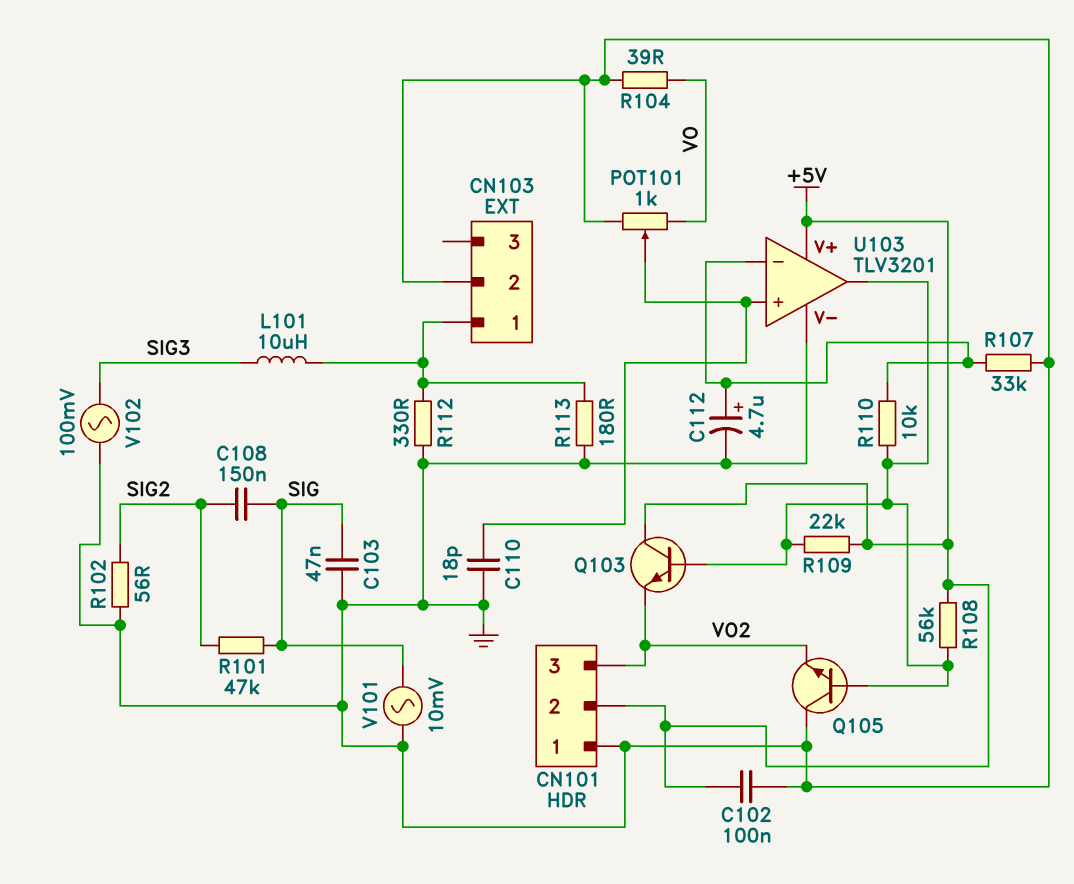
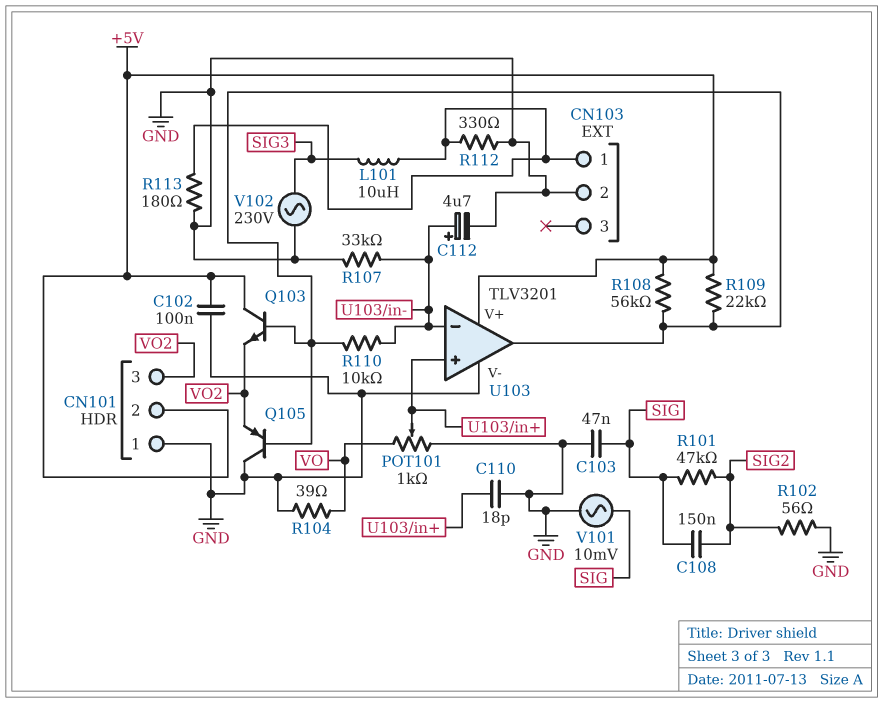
Q105: NPN (B U103/out, C GND, E VO2) -> PNP (B U103/out, C GND, E VO2)
V102: AC 100mV (GND, SIG3) -> AC 230V (GND, SIG3)

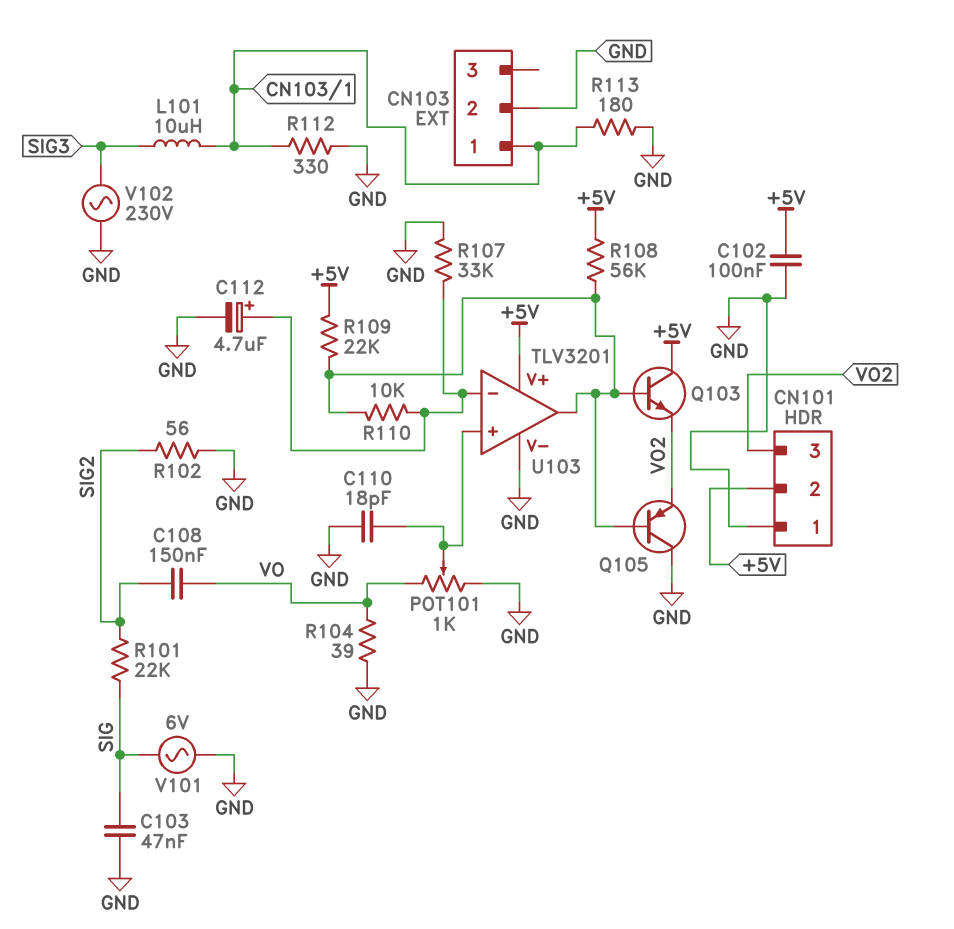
C108: 150nF (SIG, SIG2) -> 150nF (SIG2, VO)
R101: 47k (SIG, SIG2) -> 22k (SIG, SIG2)
V101: AC 10mV (GND, SIG) -> AC 6V (GND, SIG)

